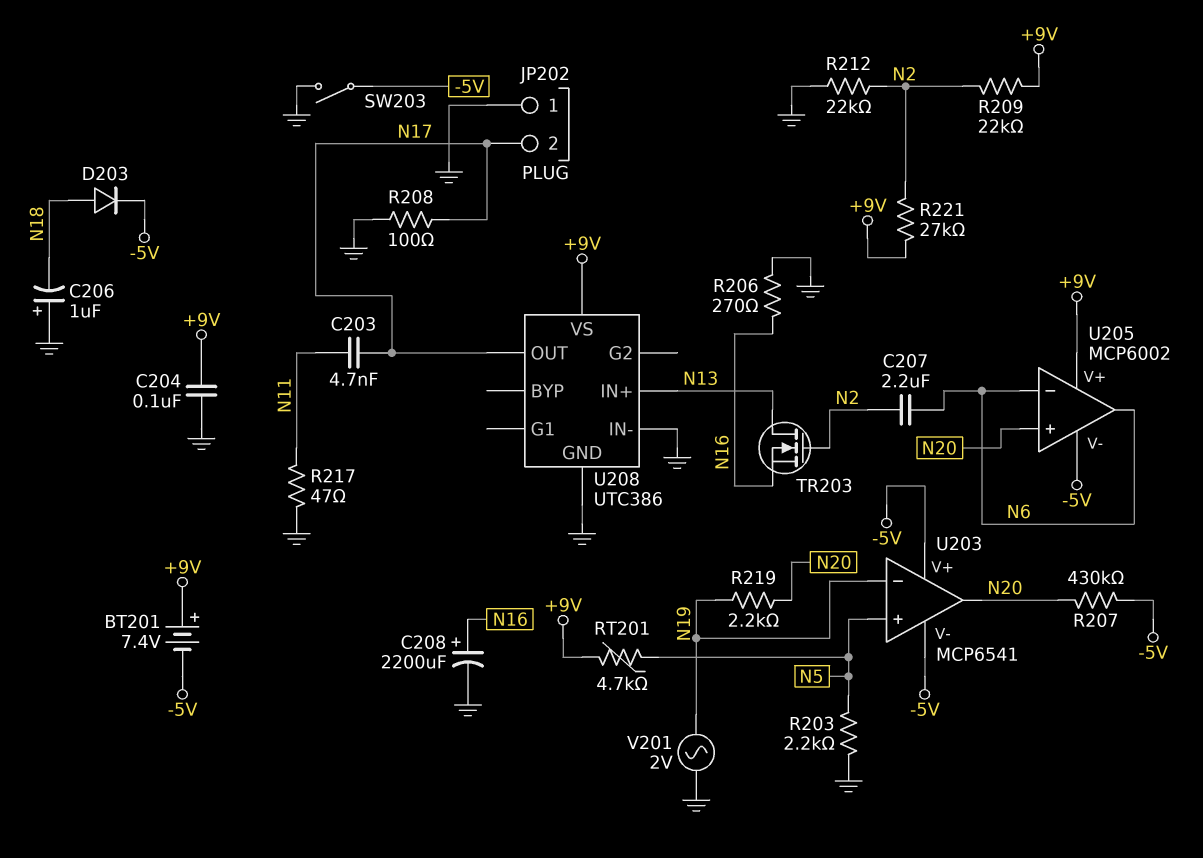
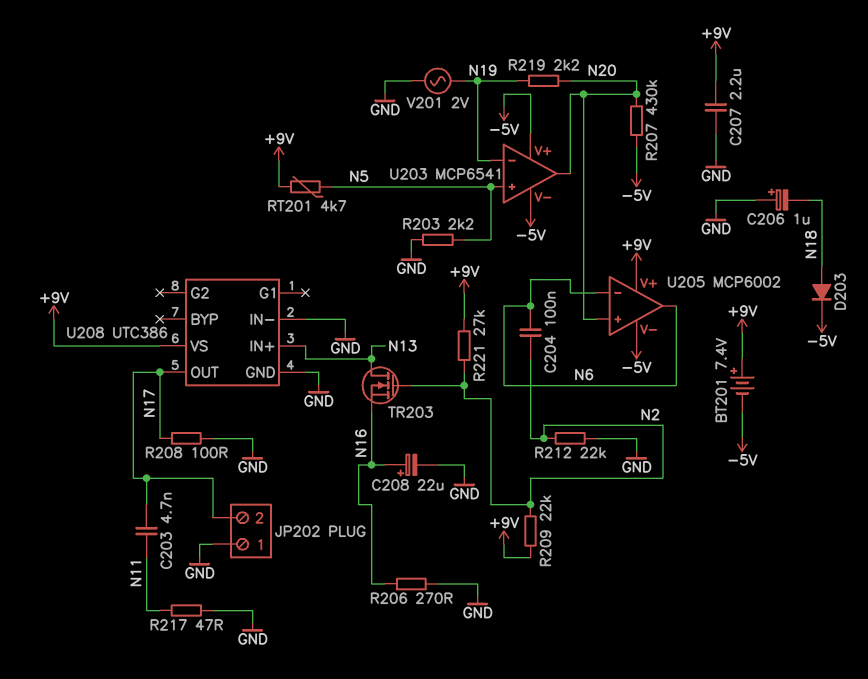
C204: 100nF (+9V, GND) -> 100nF (N2, N6)
C207: 2.2uF (N2, N6) -> 2.2uF (+9V, GND)
C208: 2200uF (plus N16, minus GND) -> 22uF (plus N16, minus GND)
SW203: switch (-5V, GND) -> none

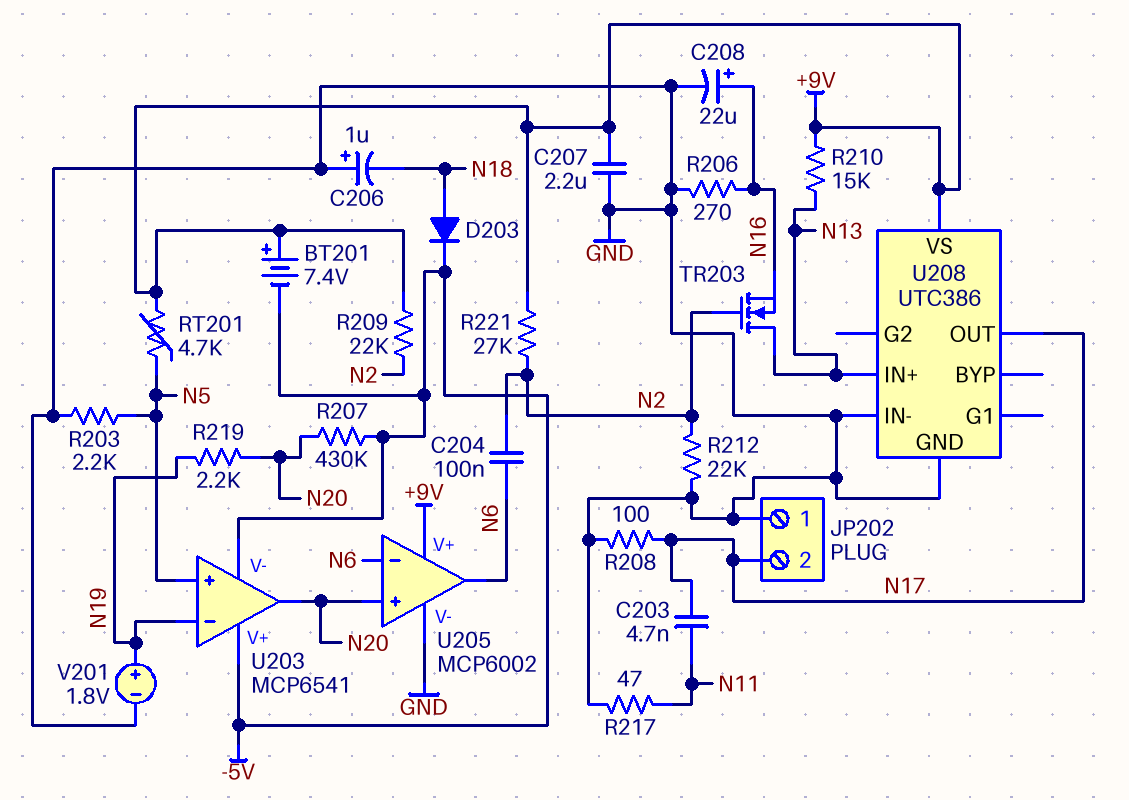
R210: none -> 15k (+9V, N13)
U205 pin V-: -5V -> GND
V201: AC 2V (GND, N19) -> 1.8V (plus N19, minus GND)

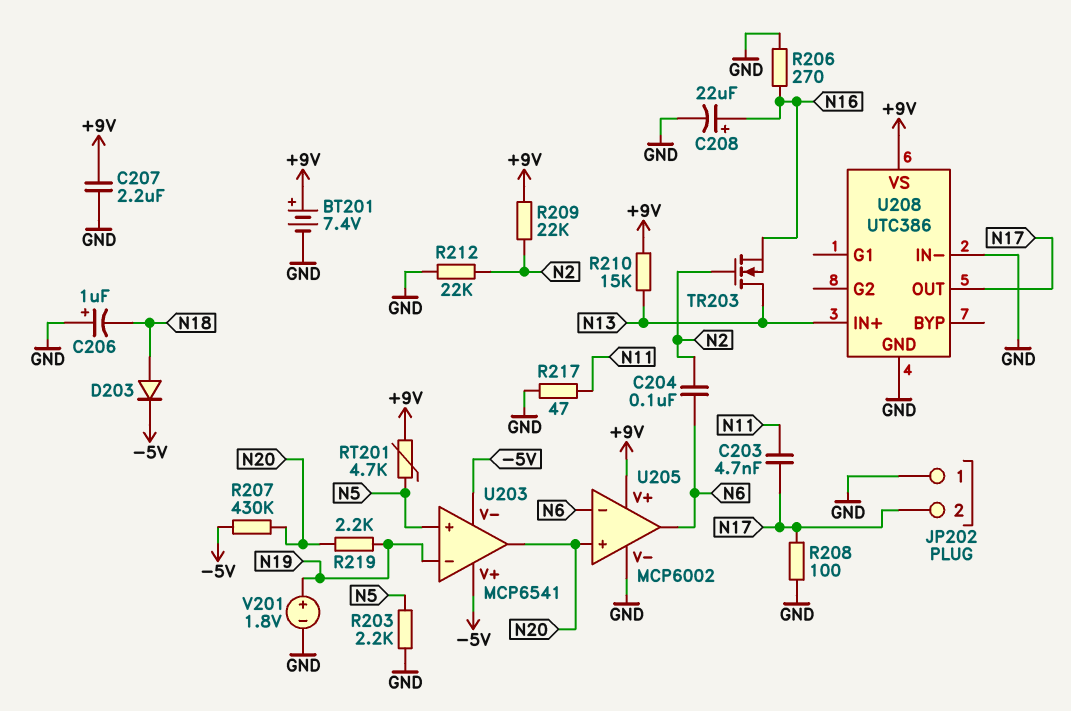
BT201: 7.4V (plus +9V, minus -5V) -> 7.4V (plus +9V, minus GND)
R221: 27k (+9V, N2) -> none

